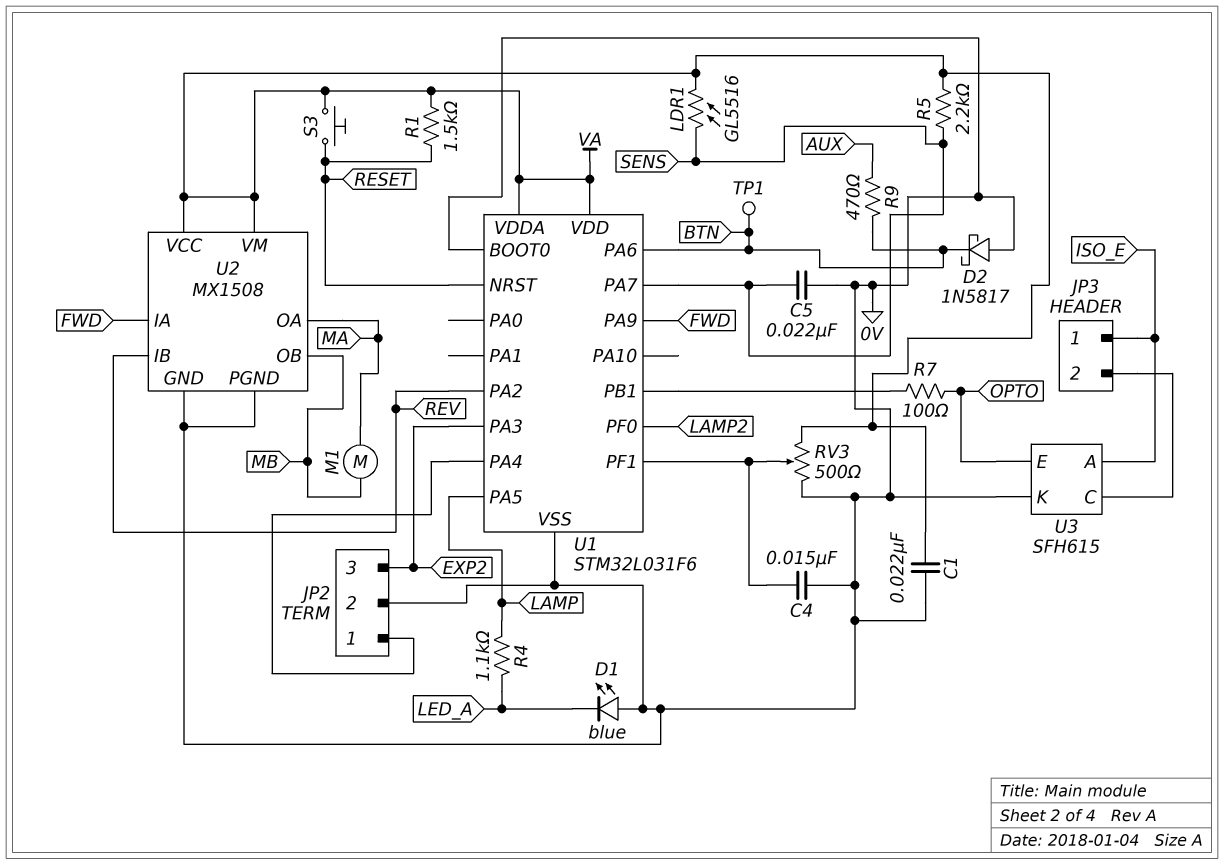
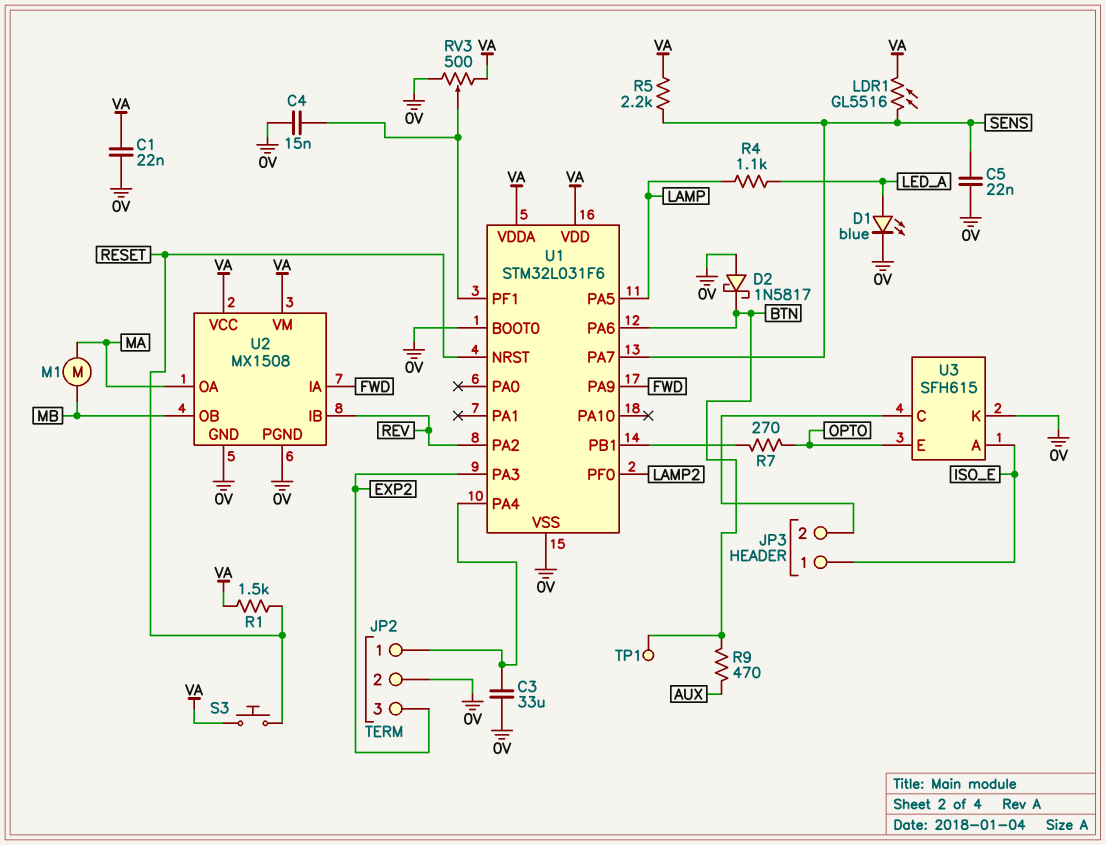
C3: none -> 33uF (0V, JP2/1)
D1: LED blue (A 0V, K LED_A) -> LED blue (A LED_A, K 0V)
R7: 100 (OPTO, U1/PB1) -> 270 (OPTO, U1/PB1)

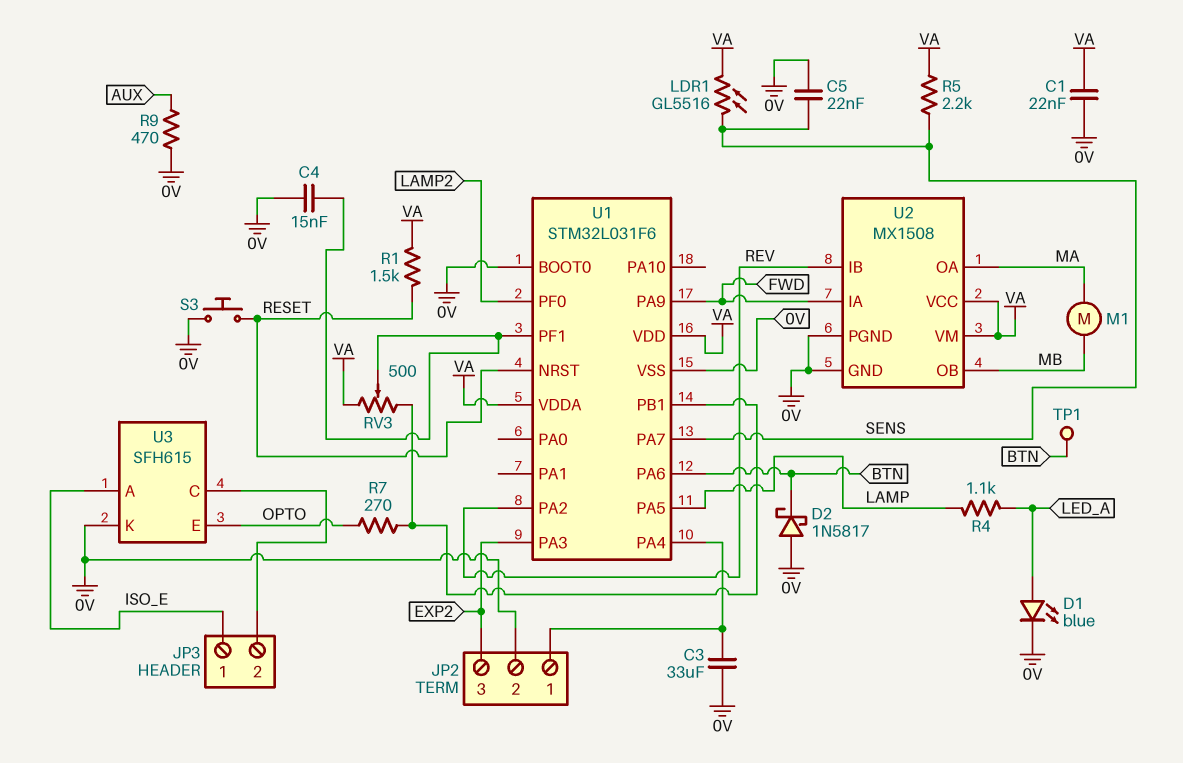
R9: 470 (AUX, BTN) -> 470 (0V, AUX)
RV3: 500 (0V, VA, wiper U1/PF1) -> 500 (U1/PB1, VA, wiper U1/PF1)
S3: button (RESET, VA) -> button (0V, RESET)

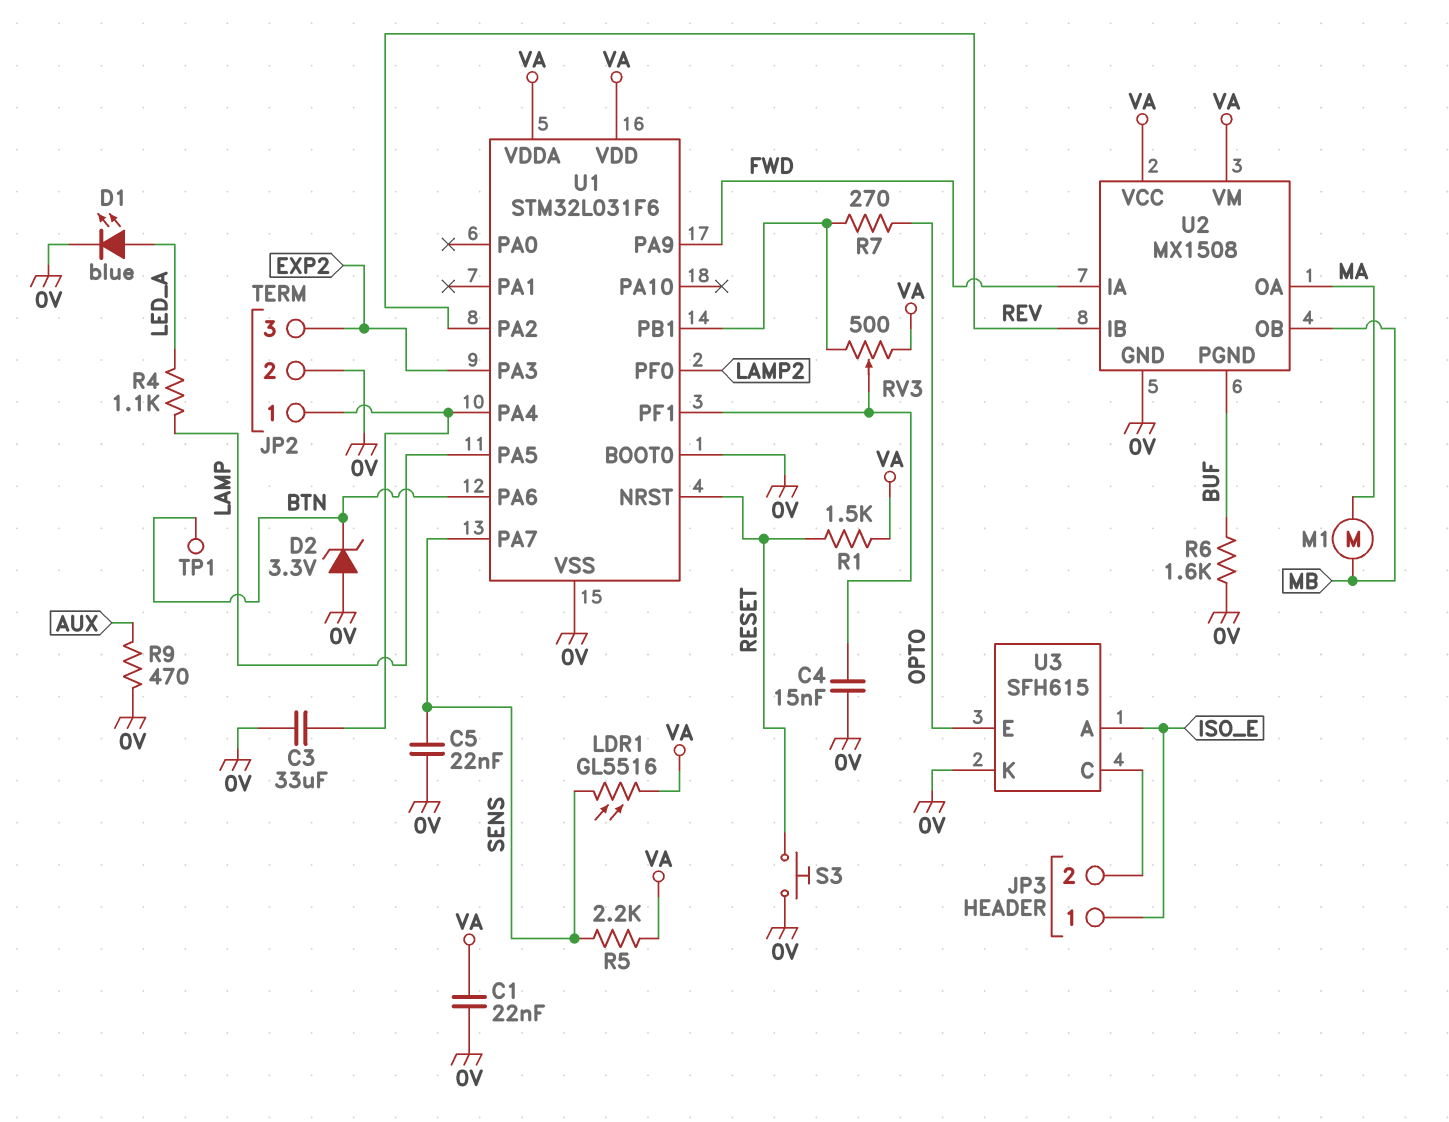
D2: schottky 1N5817 (A 0V, K BTN) -> zener 3.3V (A 0V, K BTN)
R6: none -> 1.6k (0V, BUF)
U2 pin PGND: 0V -> BUF

